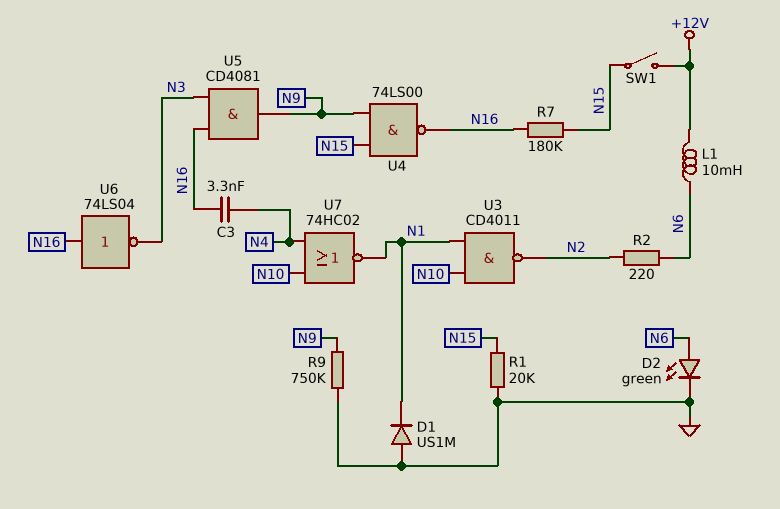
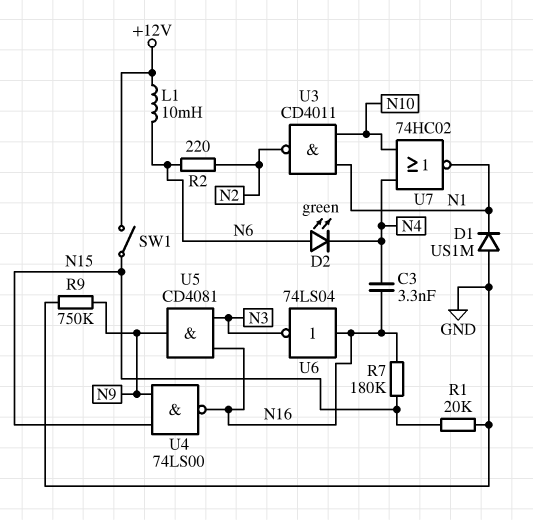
D2: LED green (A N6, K GND) -> LED green (A N6, K N4)

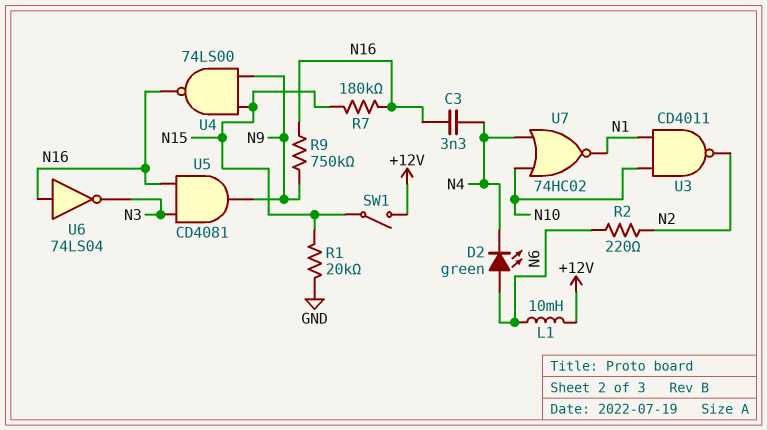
D1: diode US1M (A GND, K N1) -> none
R9: 750k (GND, N9) -> 750k (N9, N16)

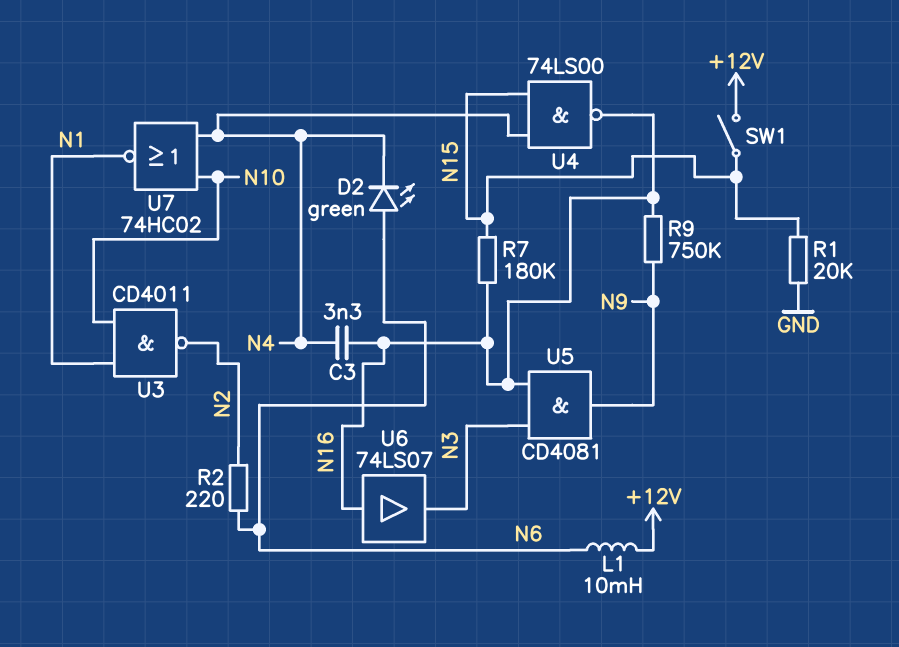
U4: NAND 74LS00 (in N9, in N15, out N16) -> NAND 74LS00 (in N4, in N15, out N16)
U6: NOT 74LS04 (in N16, out N3) -> buffer 74LS07 (in N16, out N3)

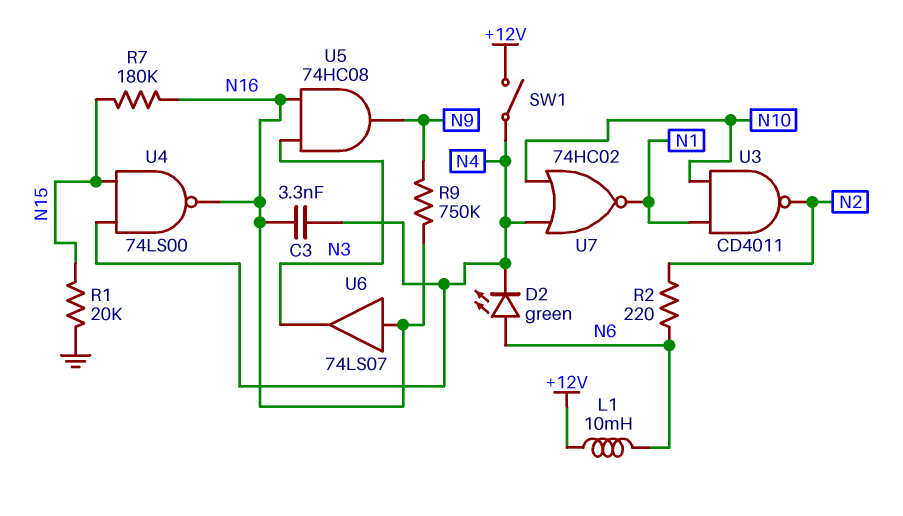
SW1: switch (+12V, N15) -> switch (+12V, N4)
U5: AND CD4081 (in N3, in N16, out N9) -> AND 74HC08 (in N3, in N16, out N9)

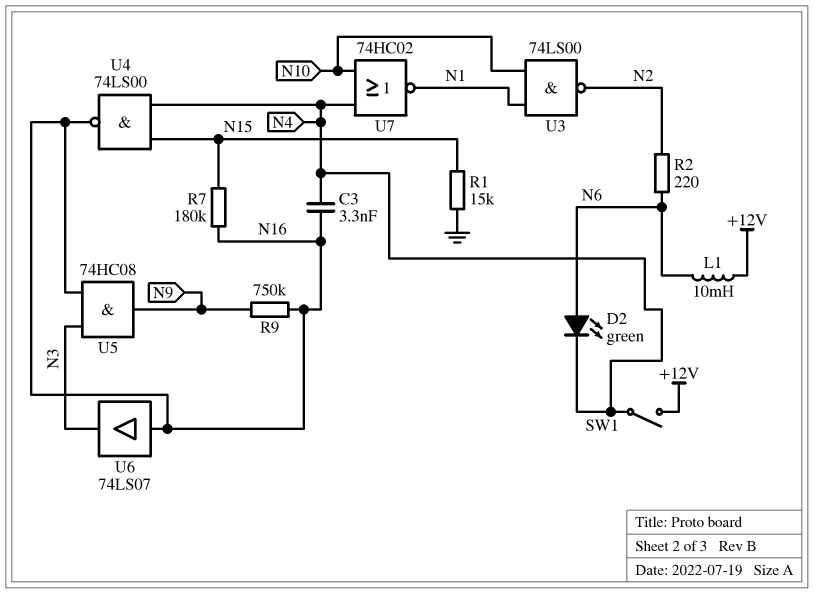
R1: 20k (GND, N15) -> 15k (GND, N15)
U3: NAND CD4011 (in N1, in N10, out N2) -> NAND 74LS00 (in N1, in N10, out N2)

